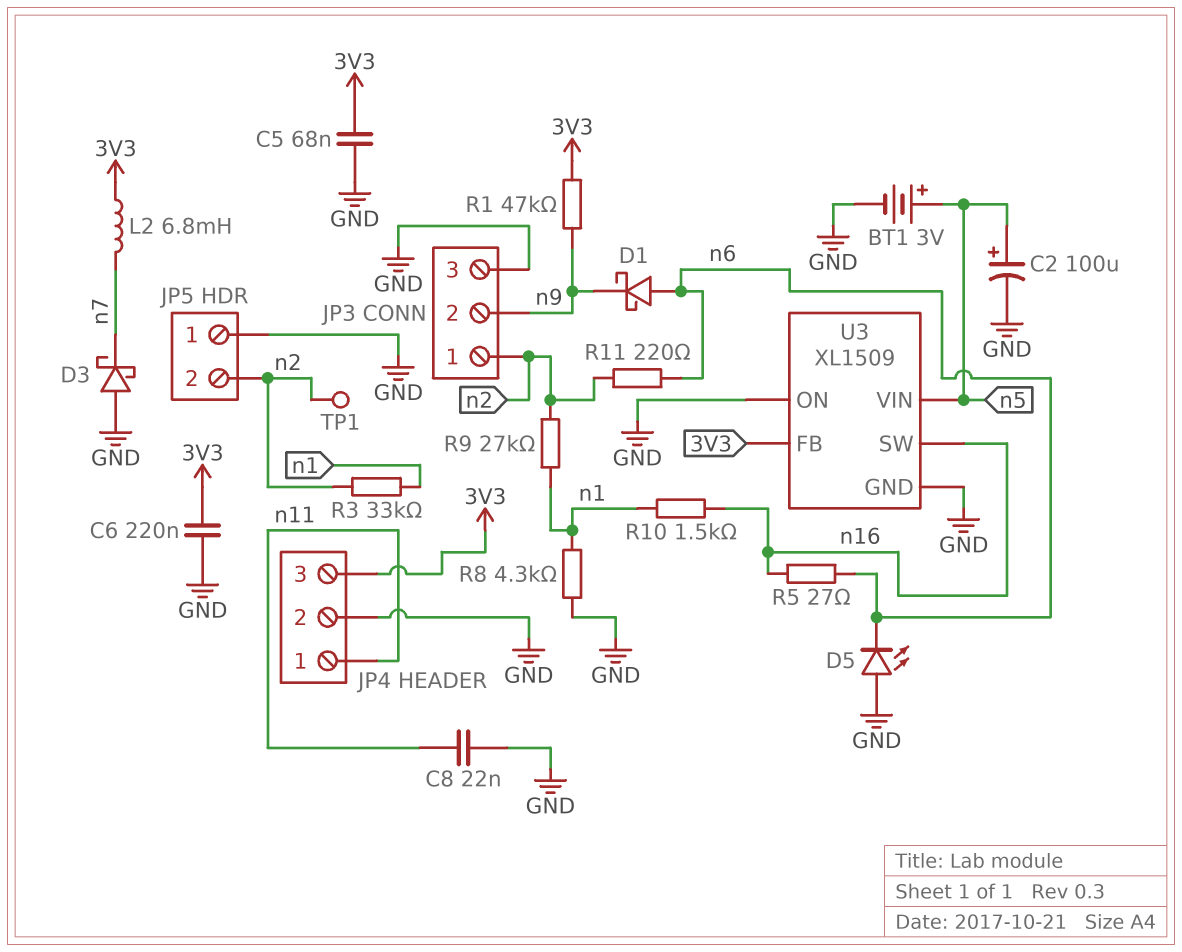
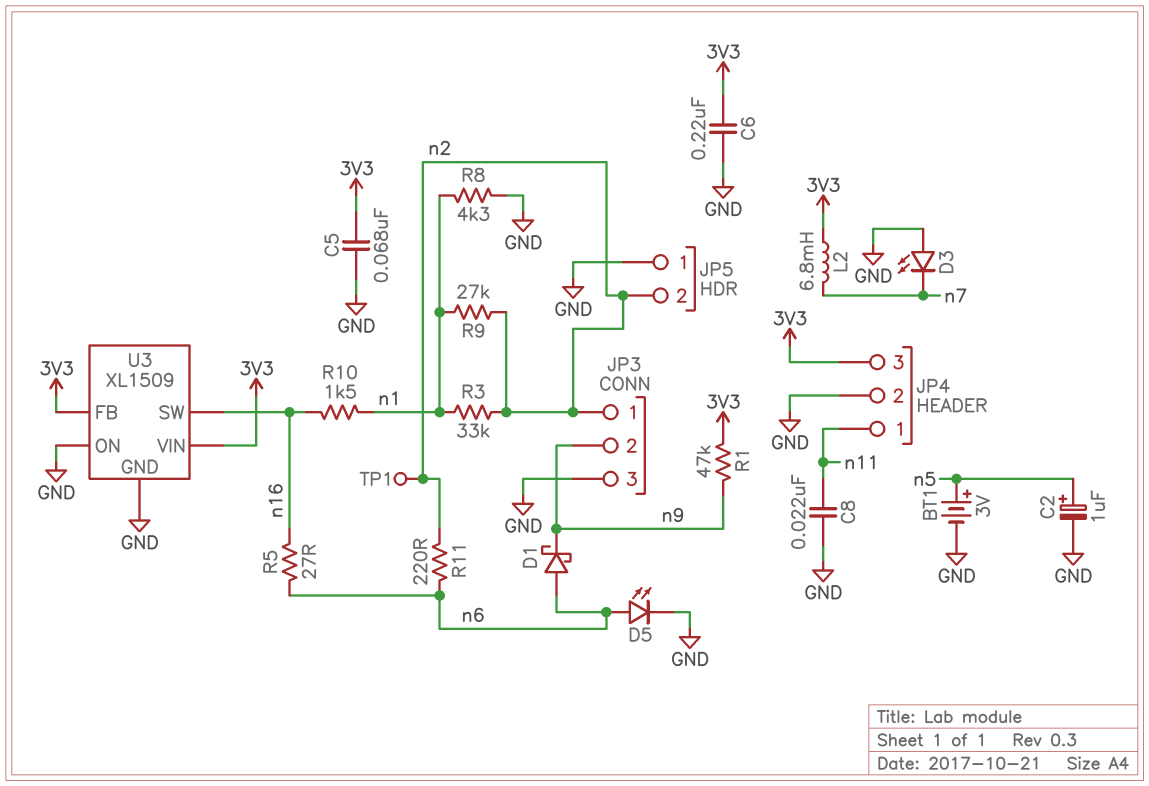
C2: 100uF (plus n5, minus GND) -> 1uF (plus n5, minus GND)
D3: schottky (A GND, K n7) -> LED (A GND, K n7)
D5: LED (A GND, K n6) -> LED (A n6, K GND)
U3 pin VIN: n5 -> 3V3

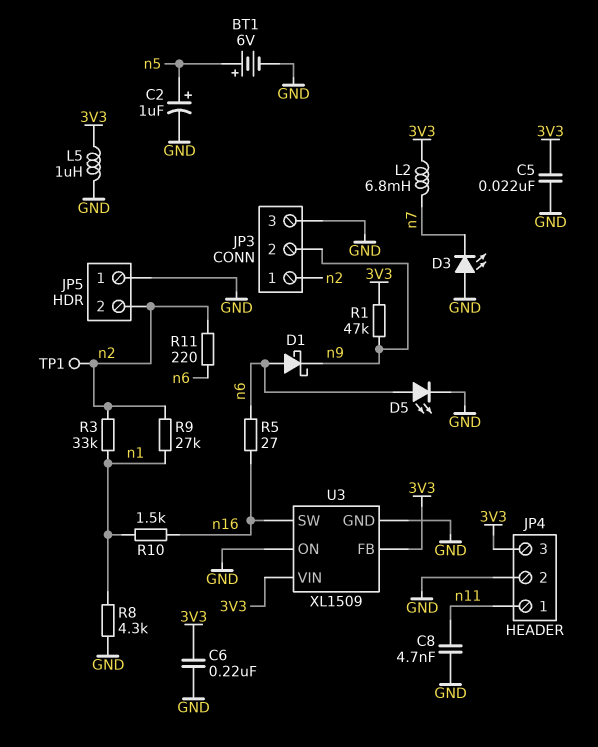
BT1: 3V (plus n5, minus GND) -> 6V (plus n5, minus GND)
C5: 68nF (3V3, GND) -> 22nF (3V3, GND)
C8: 22nF (GND, n11) -> 4.7nF (GND, n11)
L5: none -> 1uH (3V3, GND)

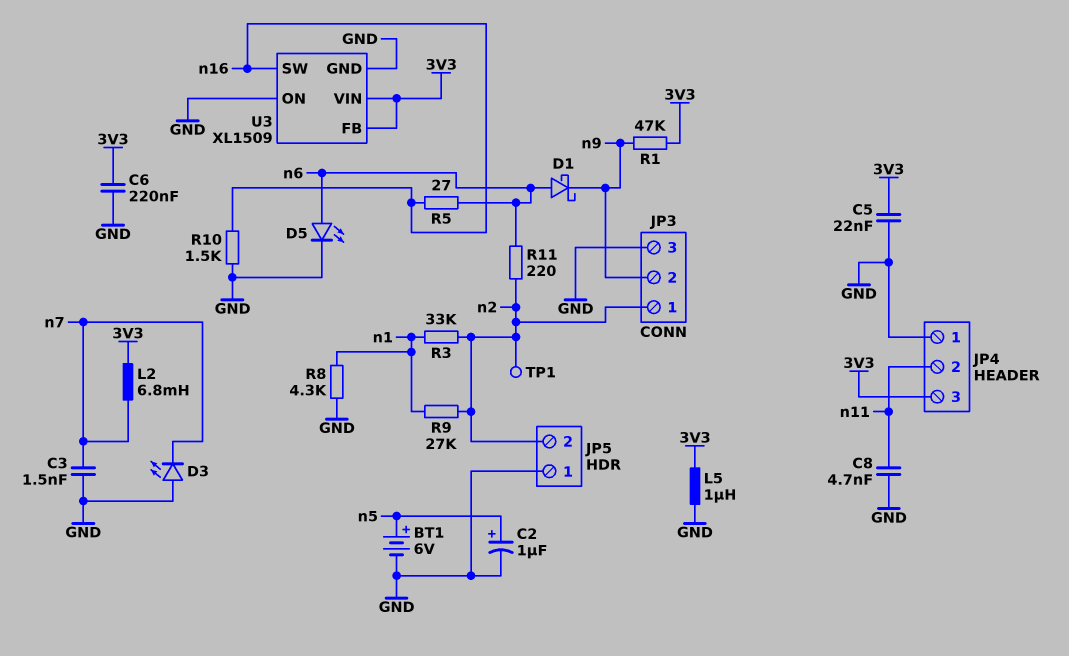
C3: none -> 1.5nF (GND, n7)
JP4 pin 1: n11 -> GND
JP4 pin 2: GND -> n11
R10: 1.5k (n1, n16) -> 1.5k (GND, n16)

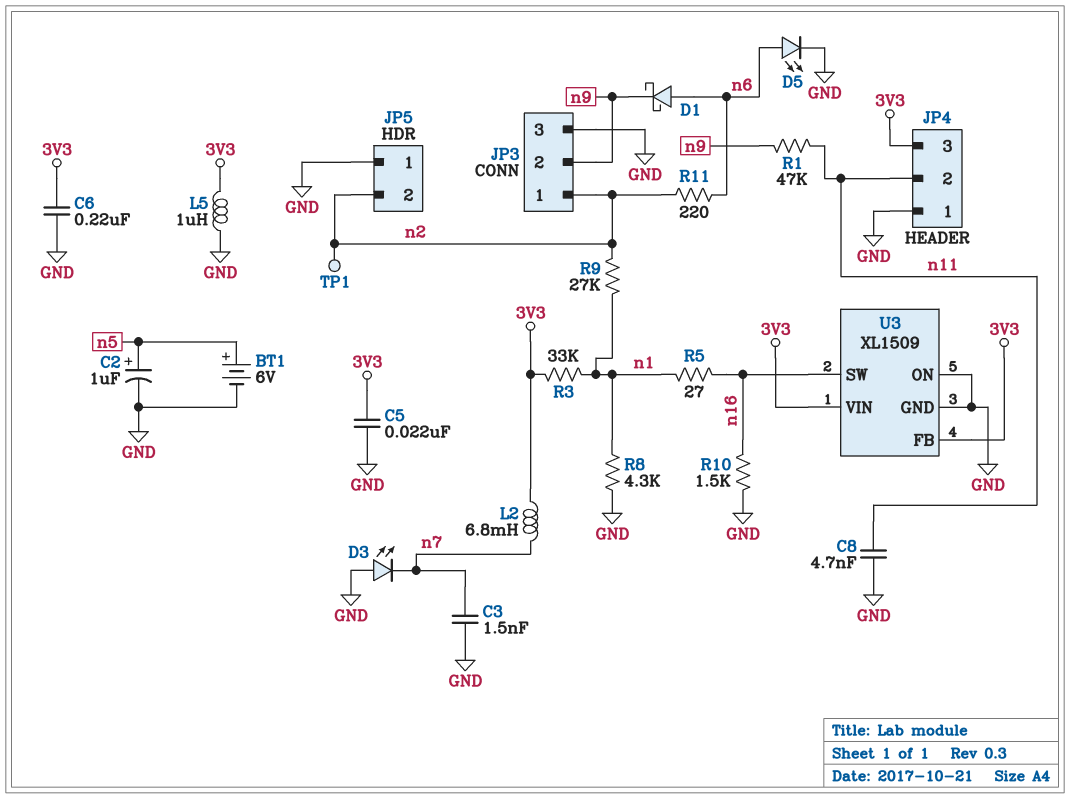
R1: 47k (3V3, n9) -> 47k (n9, n11)
R3: 33k (n1, n2) -> 33k (3V3, n1)
R5: 27 (n6, n16) -> 27 (n1, n16)

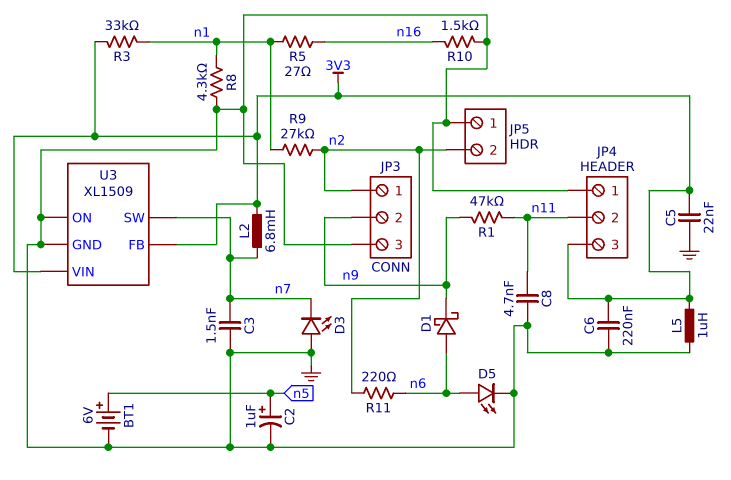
TP1: test point (n2) -> none
U3 pin SW: n16 -> n7

